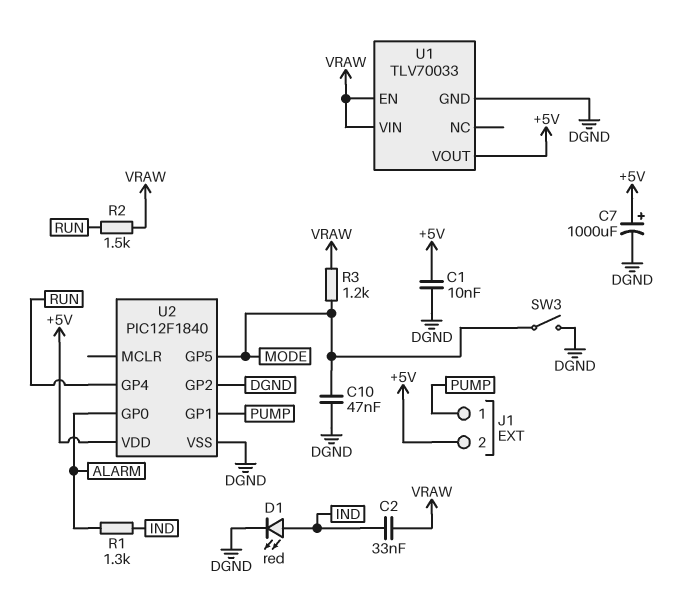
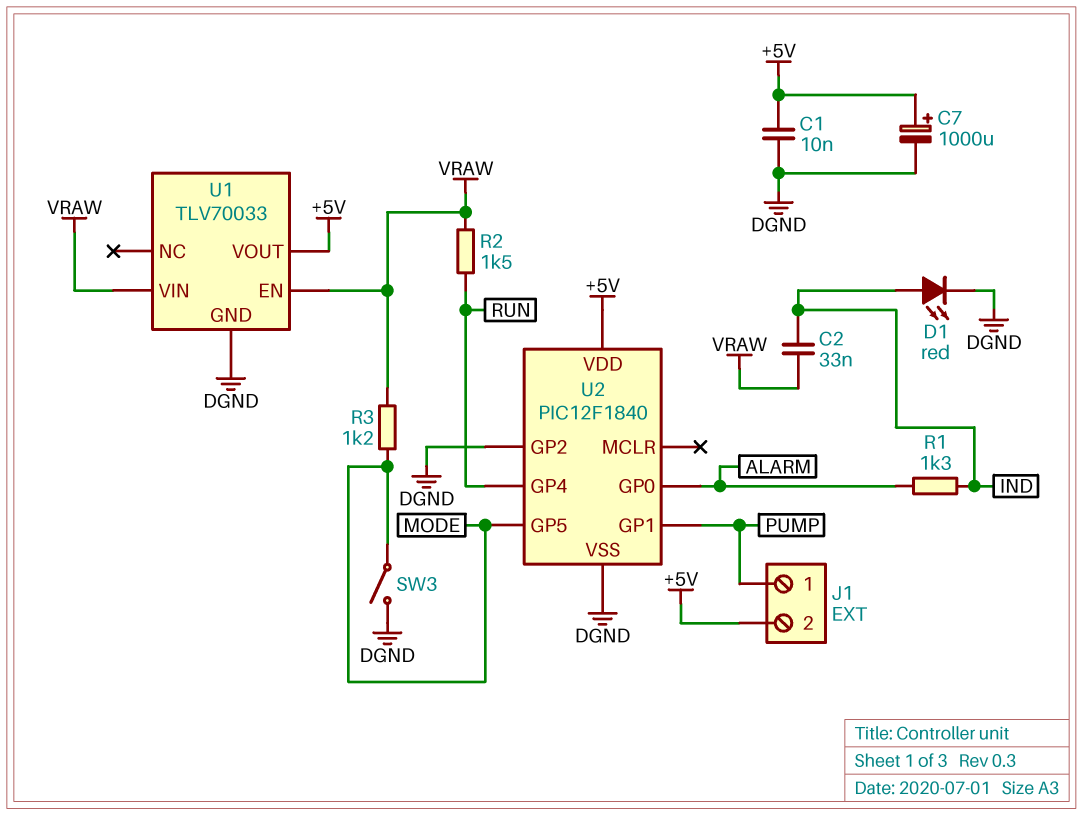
C10: 47nF (DGND, MODE) -> none

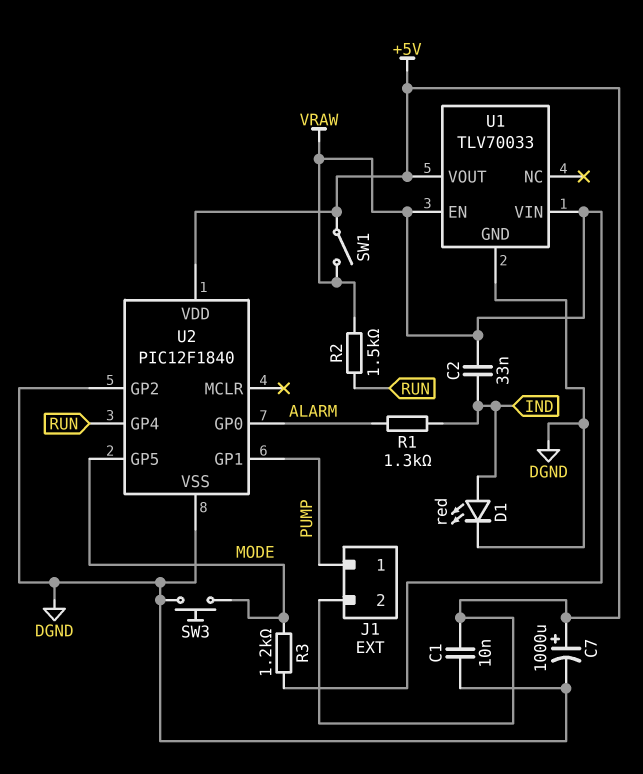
SW1: none -> switch (+5V, VRAW)
SW3: switch (DGND, MODE) -> button (DGND, MODE)

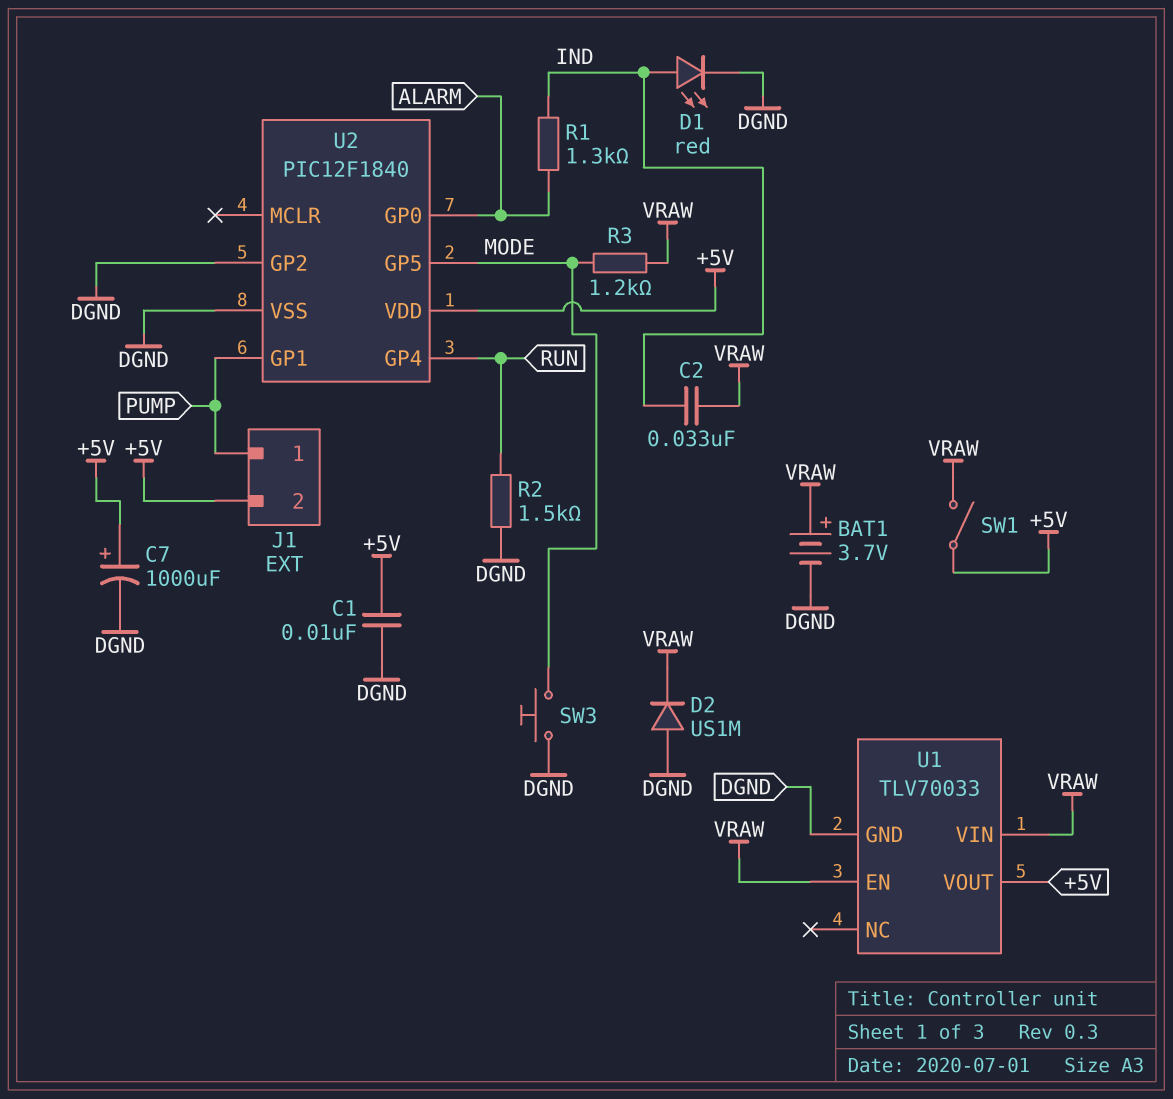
BAT1: none -> 3.7V (plus VRAW, minus DGND)
D2: none -> diode US1M (A DGND, K VRAW)
R2: 1.5k (RUN, VRAW) -> 1.5k (DGND, RUN)

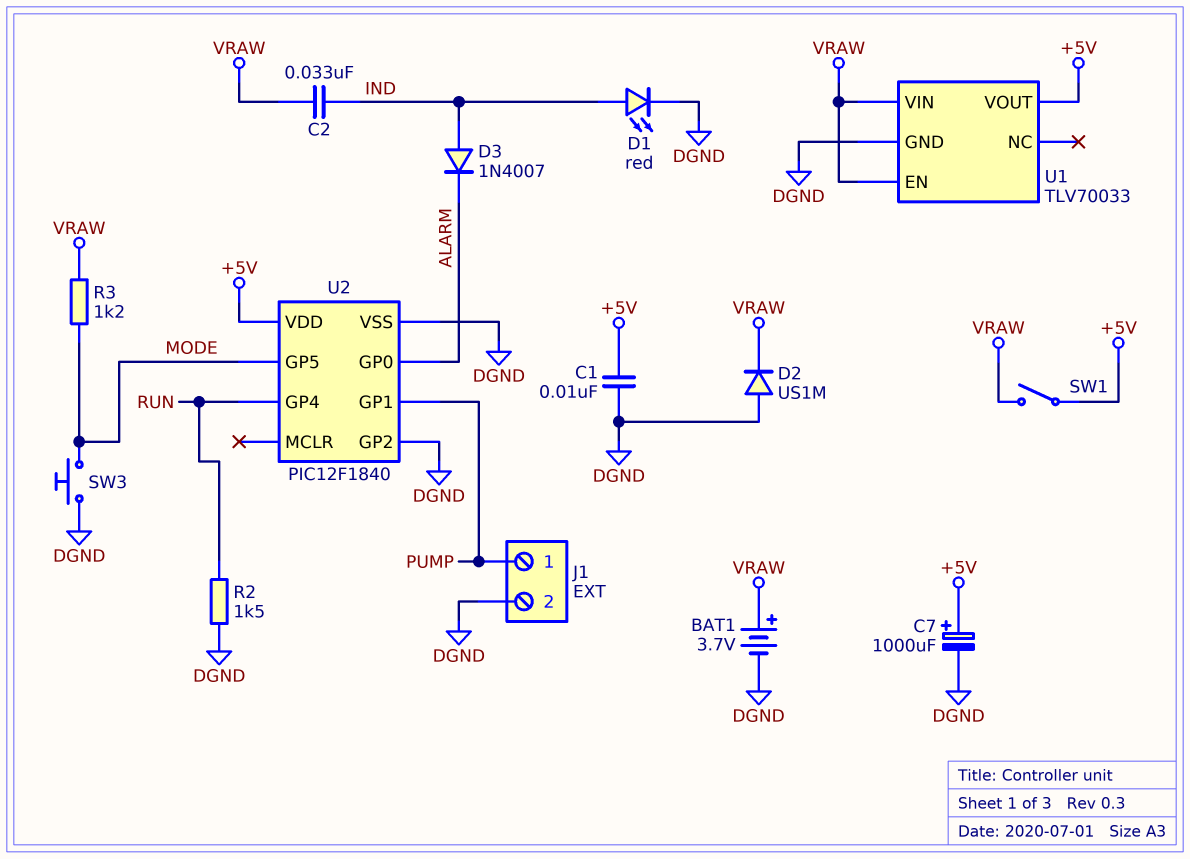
D3: none -> diode 1N4007 (A IND, K ALARM)
J1 pin 2: +5V -> DGND
R1: 1.3k (ALARM, IND) -> none

